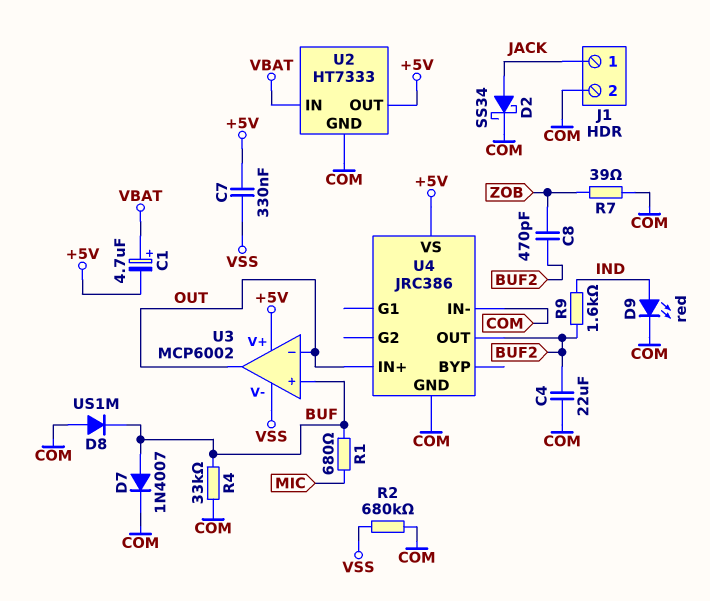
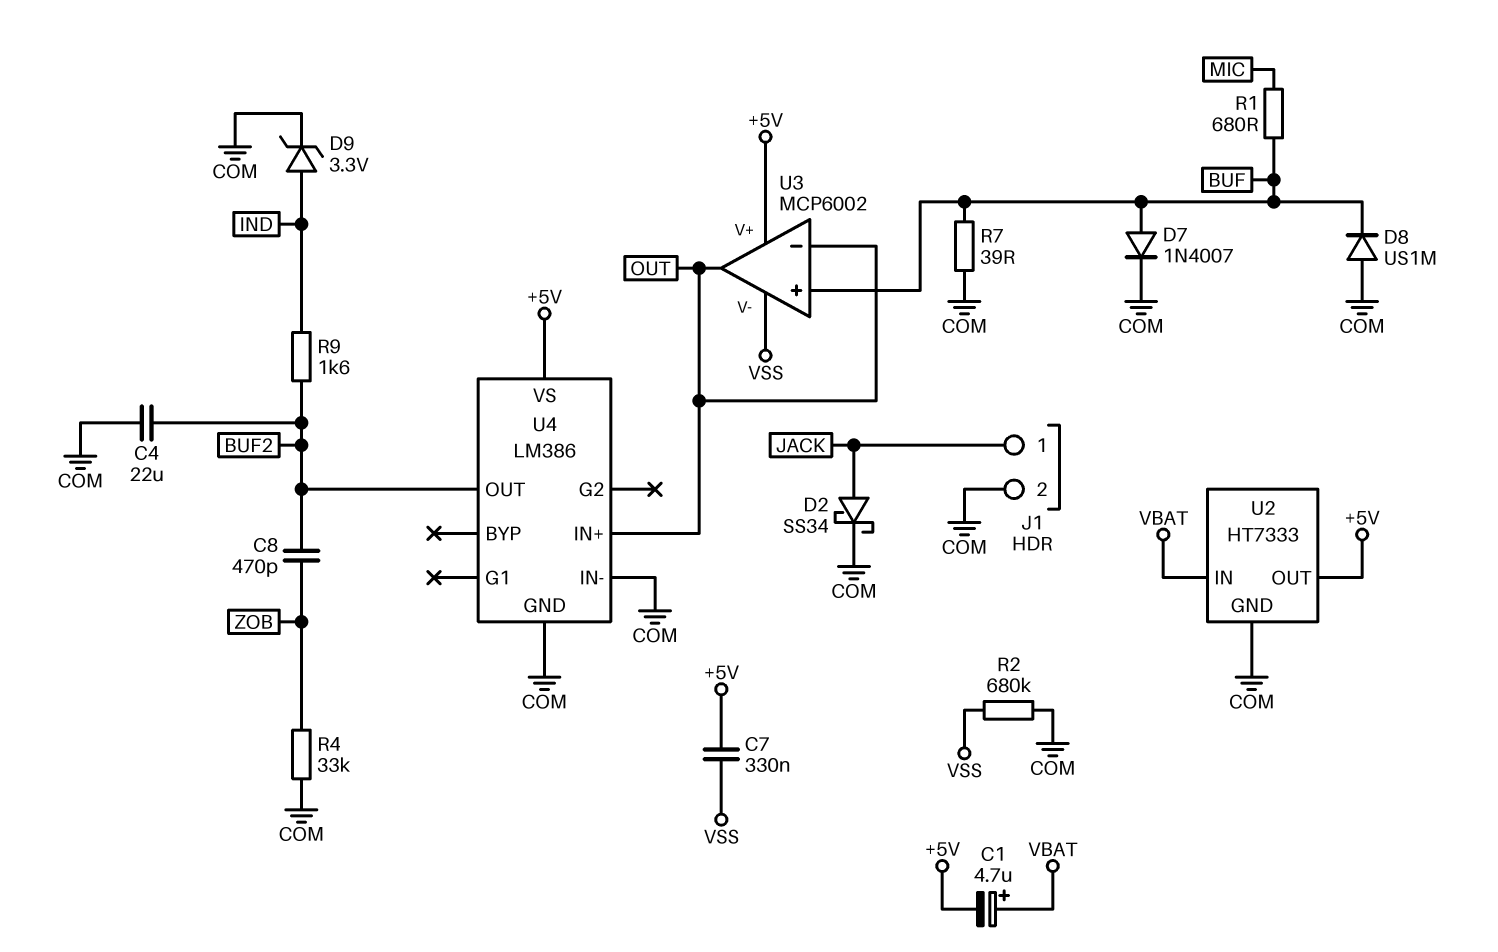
D9: LED red (A IND, K COM) -> zener 3.3V (A IND, K COM)
R4: 33k (BUF, COM) -> 33k (COM, ZOB)
R7: 39 (COM, ZOB) -> 39 (BUF, COM)
U4: JRC386 -> LM386

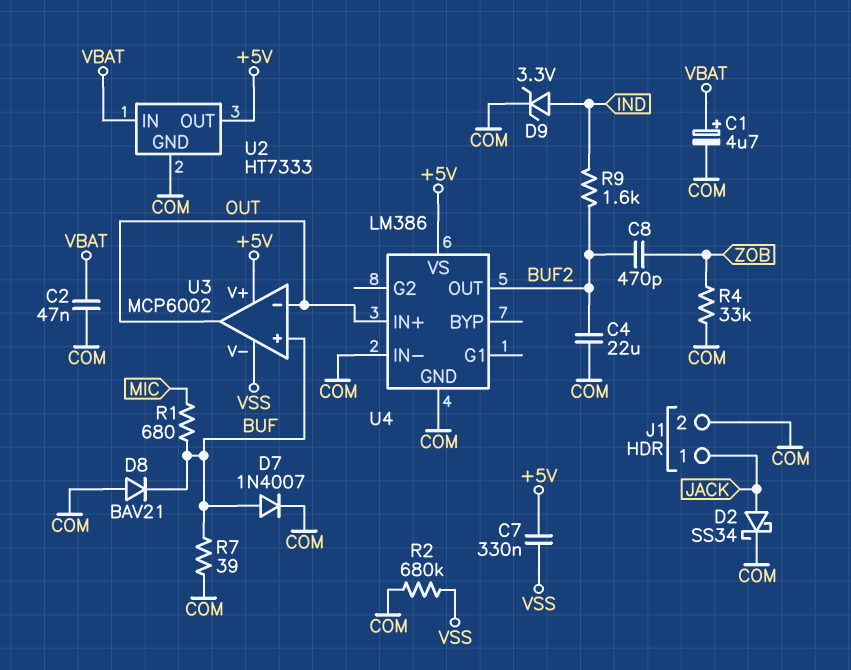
C1: 4.7uF (plus VBAT, minus +5V) -> 4.7uF (plus VBAT, minus COM)
C2: none -> 47nF (COM, VBAT)
D8: diode US1M (A COM, K BUF) -> diode BAV21 (A COM, K BUF)

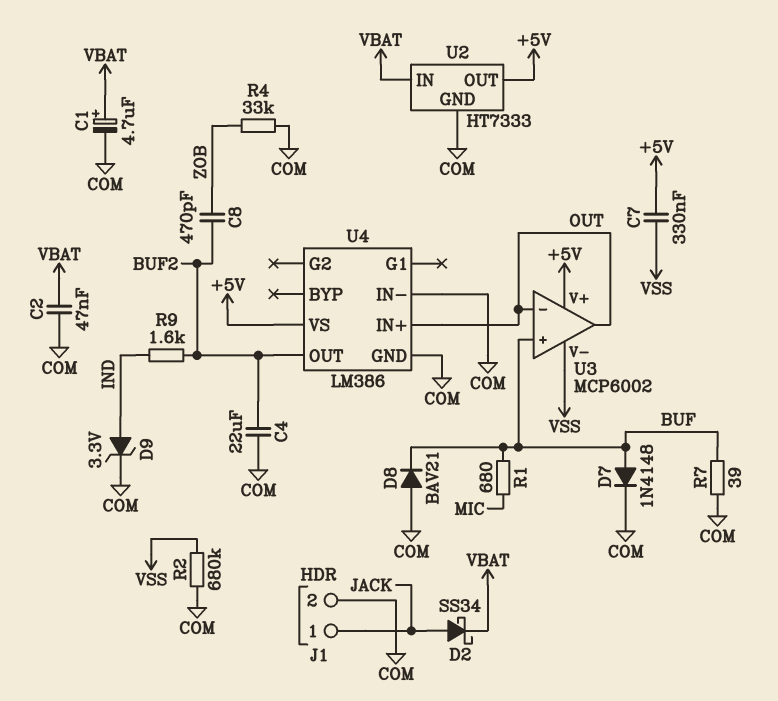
D2: schottky SS34 (A JACK, K COM) -> schottky SS34 (A JACK, K VBAT)
D7: diode 1N4007 (A BUF, K COM) -> diode 1N4148 (A BUF, K COM)

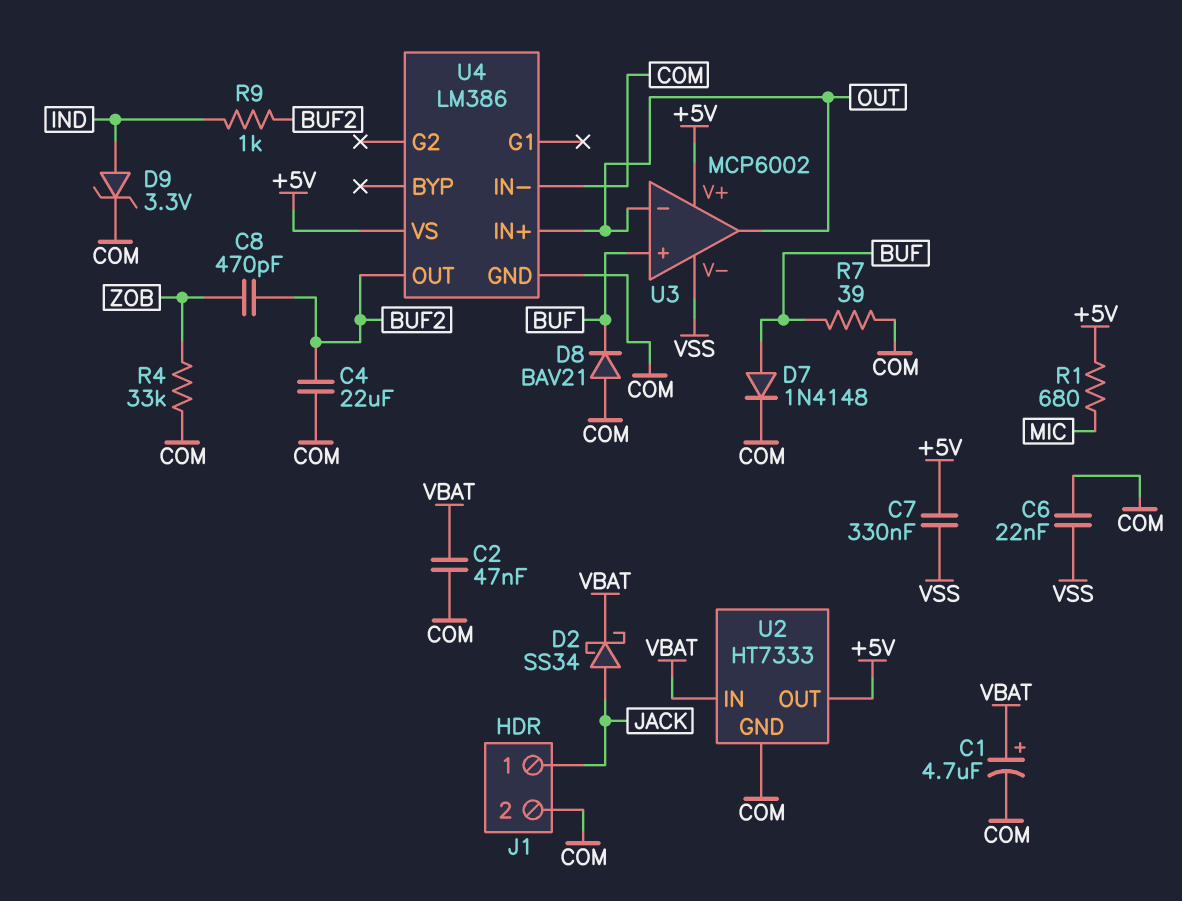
C6: none -> 22nF (COM, VSS)
R1: 680 (BUF, MIC) -> 680 (+5V, MIC)
R2: 680k (COM, VSS) -> none
R9: 1.6k (BUF2, IND) -> 1k (BUF2, IND)

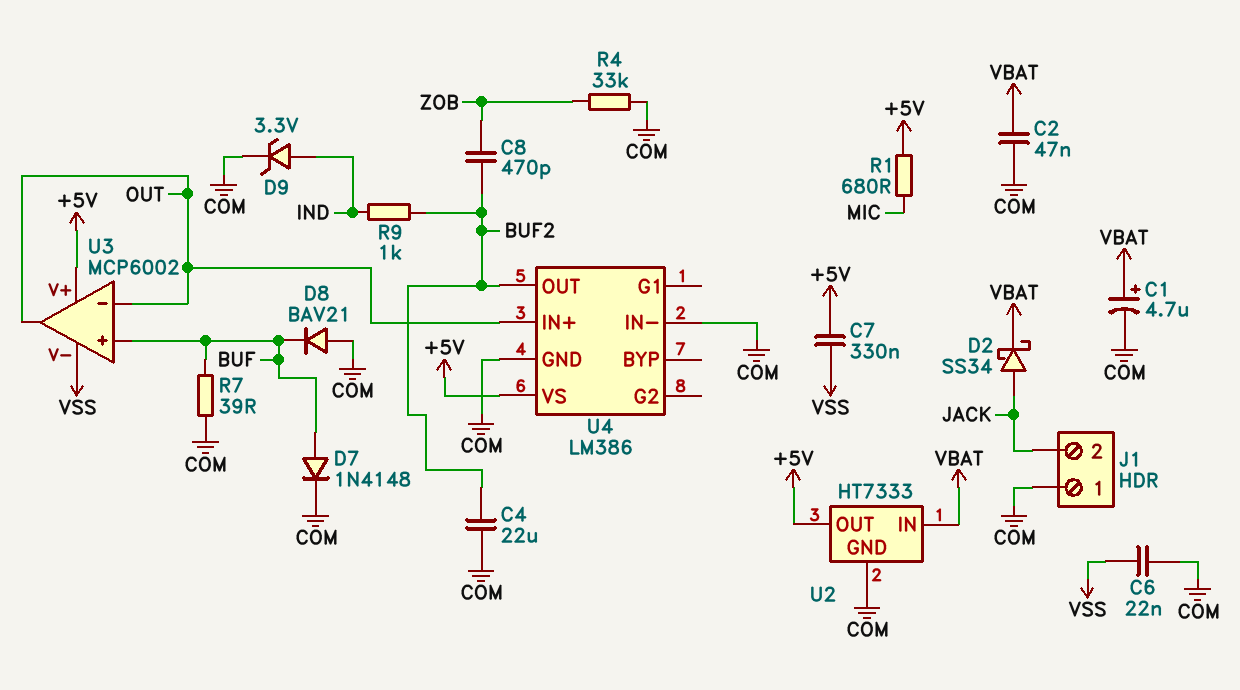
J1 pin 1: JACK -> COM
J1 pin 2: COM -> JACK

